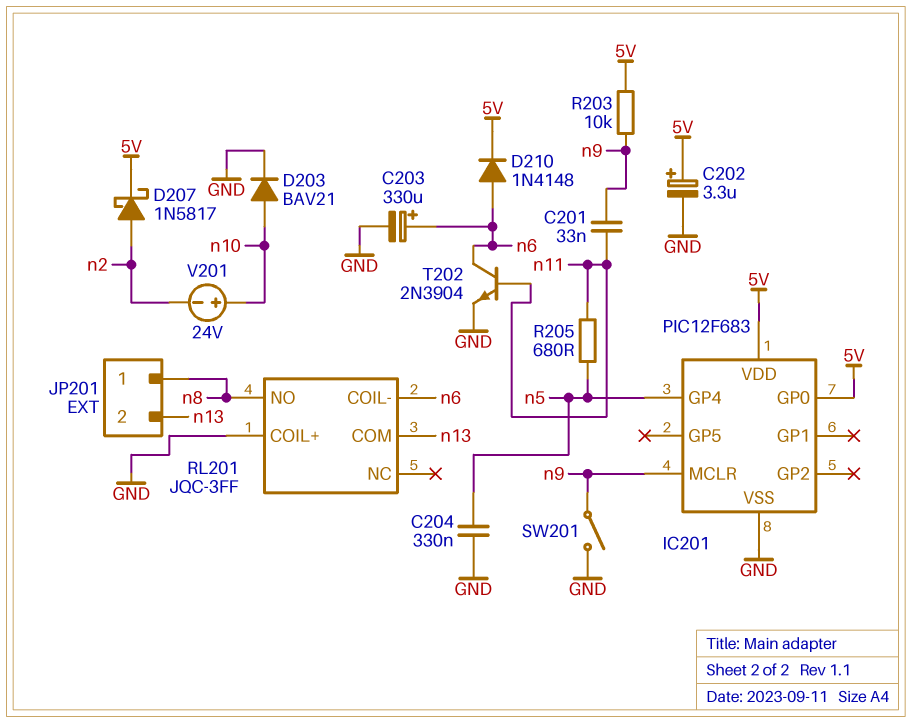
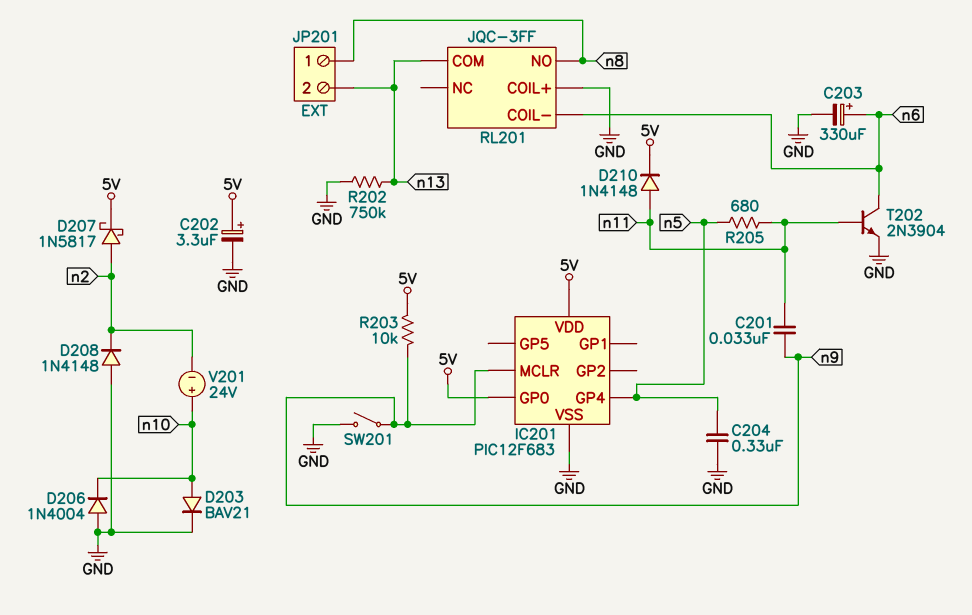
D206: none -> diode 1N4004 (A GND, K n10)
D208: none -> diode 1N4148 (A GND, K n2)
D210: diode 1N4148 (A n6, K 5V) -> diode 1N4148 (A n11, K 5V)
R202: none -> 750k (GND, n13)

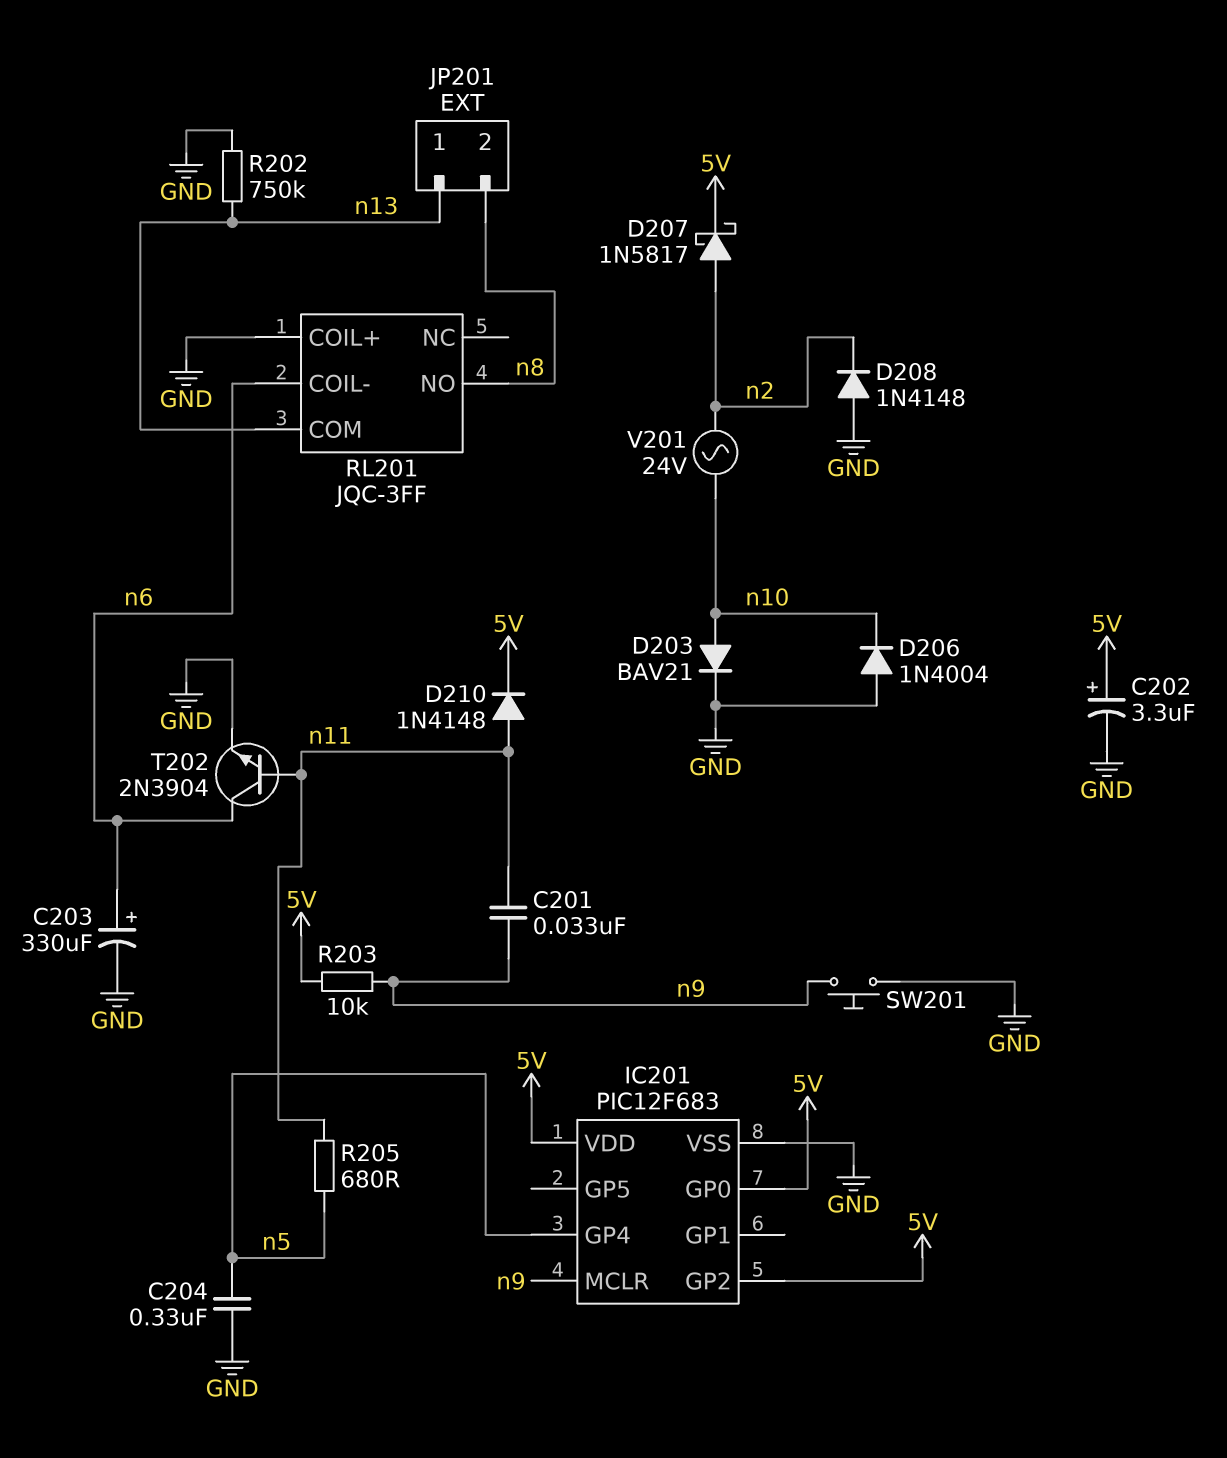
IC201 pin GP2: none -> 5V
JP201 pin 1: n8 -> n13
JP201 pin 2: n13 -> n8
SW201: switch (GND, n9) -> button (GND, n9)
V201: 24V (plus n10, minus n2) -> AC 24V (n2, n10)

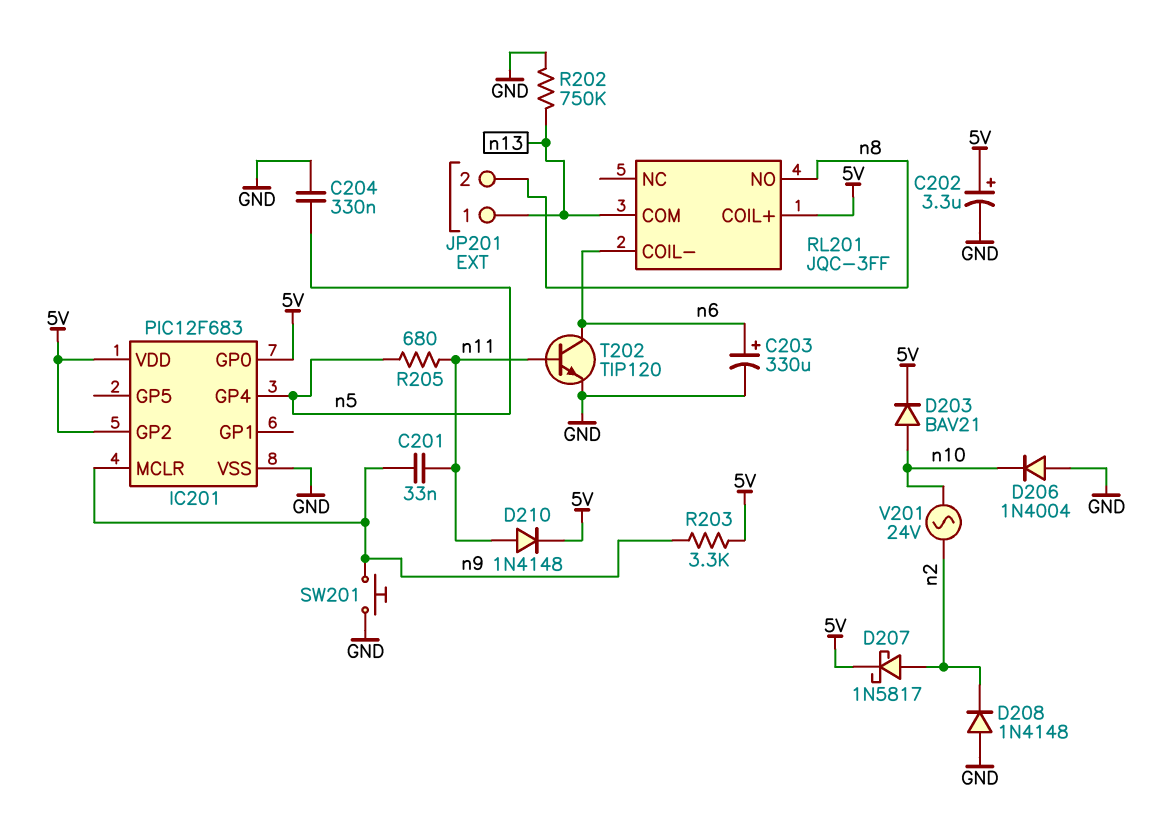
D203: diode BAV21 (A n10, K GND) -> diode BAV21 (A n10, K 5V)
R203: 10k (5V, n9) -> 3.3k (5V, n9)
RL201 pin COIL+: GND -> 5V
T202: NPN 2N3904 (B n11, C n6, E GND) -> NPN TIP120 (B n11, C n6, E GND)

